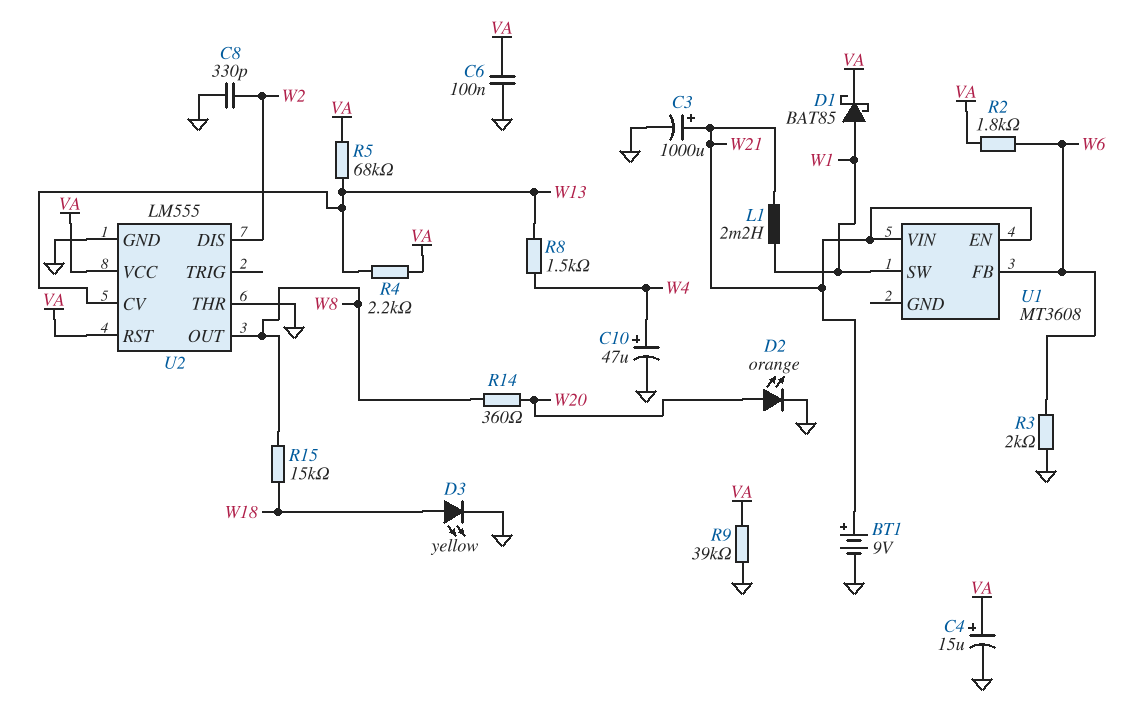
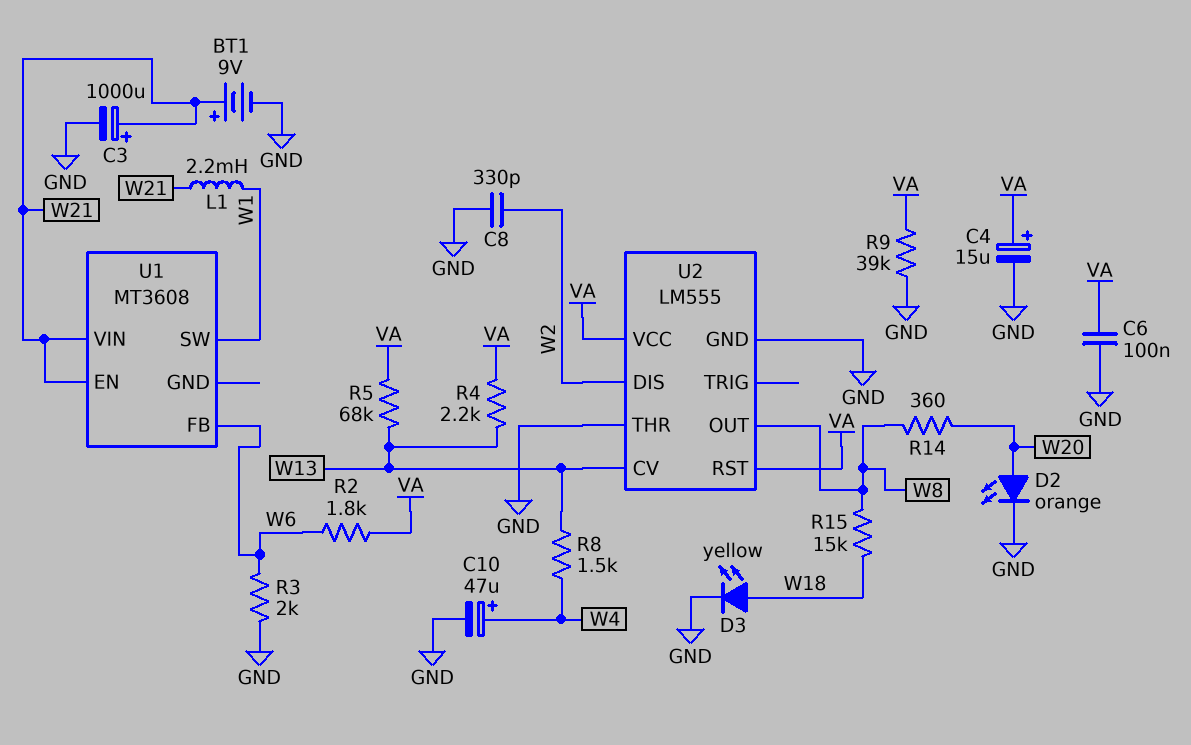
D1: schottky BAT85 (A W1, K VA) -> none

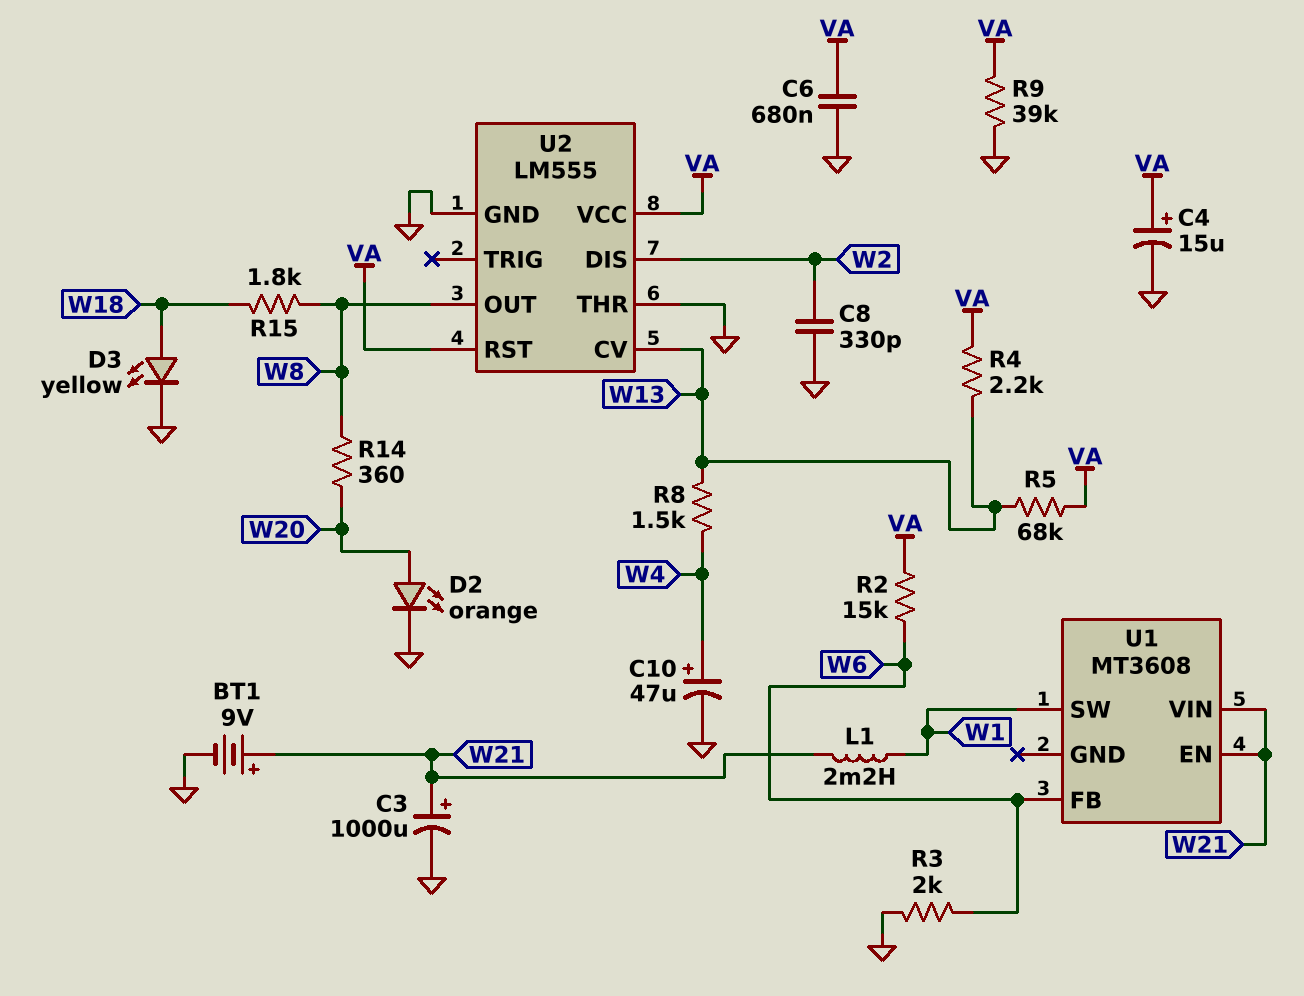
C6: 100nF (GND, VA) -> 680nF (GND, VA)
R2: 1.8k (VA, W6) -> 15k (VA, W6)
R15: 15k (W8, W18) -> 1.8k (W8, W18)

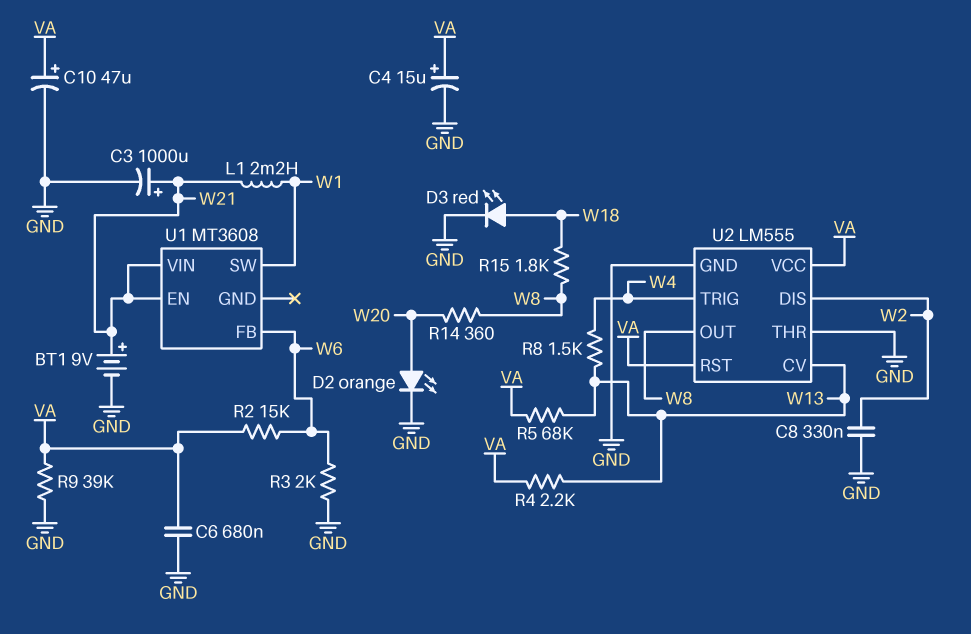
C8: 330pF (GND, W2) -> 330nF (GND, W2)
C10: 47uF (plus W4, minus GND) -> 47uF (plus VA, minus GND)
D3: LED yellow (A W18, K GND) -> LED red (A W18, K GND)
U2 pin TRIG: none -> W4

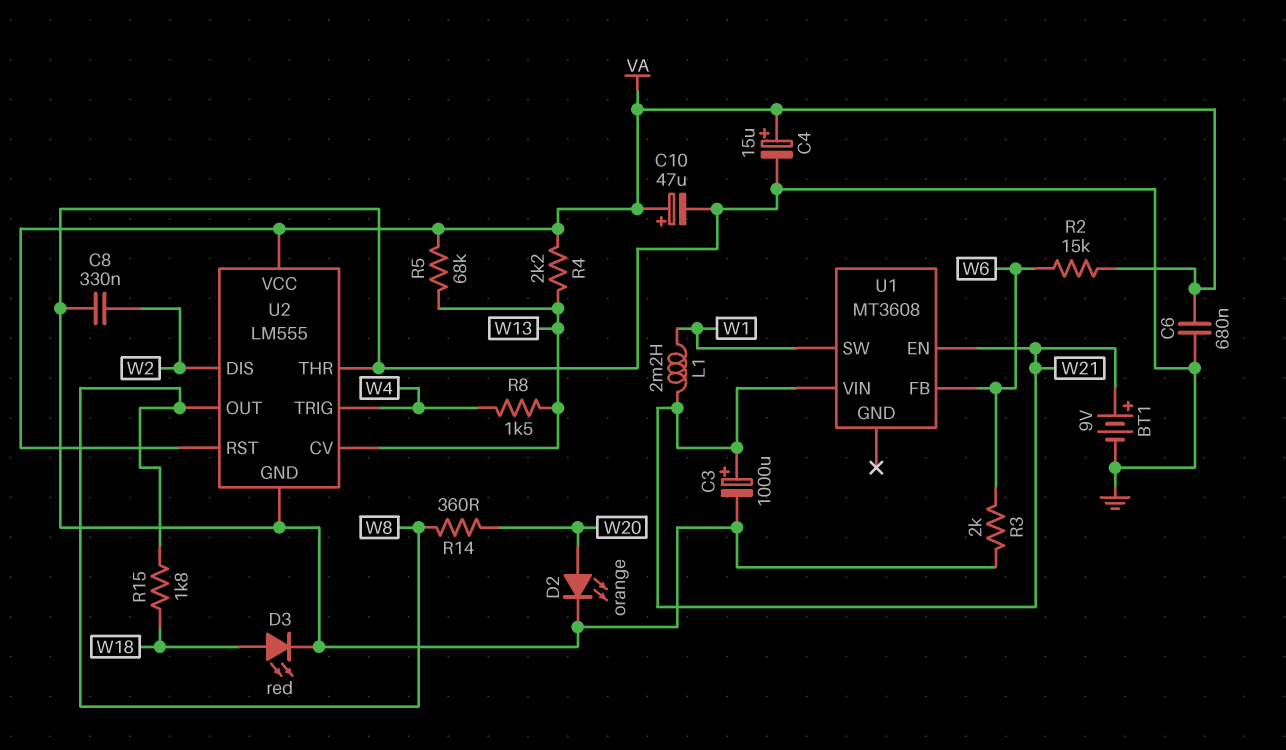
R9: 39k (GND, VA) -> none

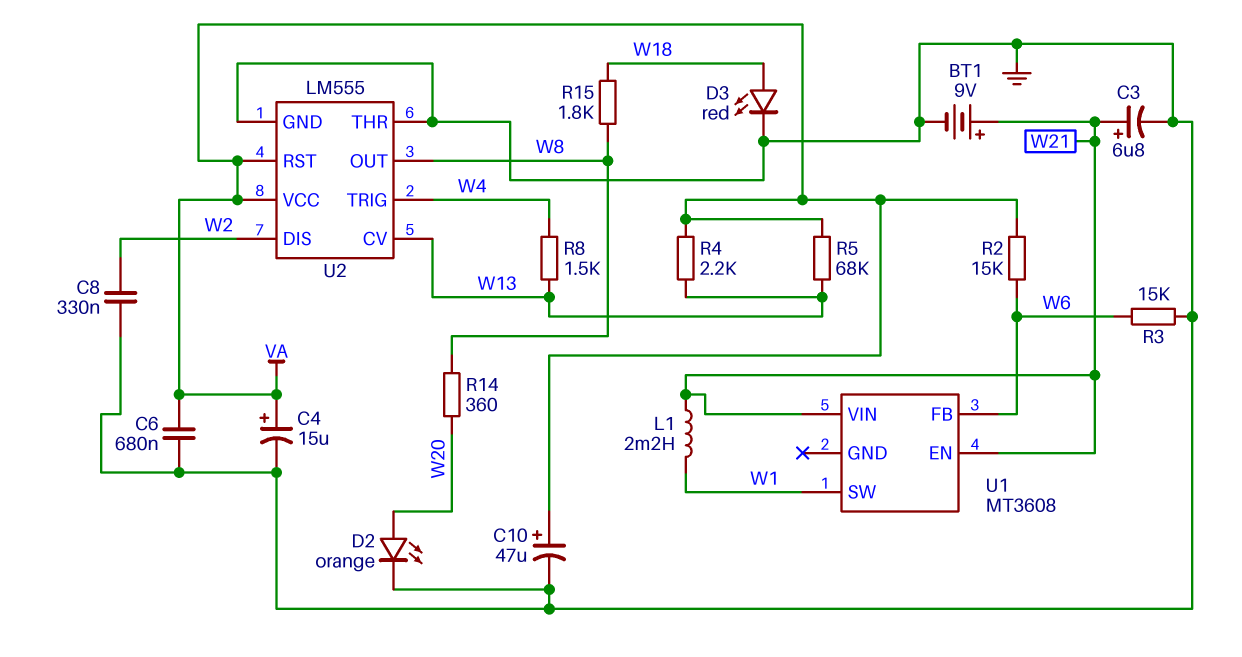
C3: 1000uF (plus W21, minus GND) -> 6.8uF (plus W21, minus GND)
R3: 2k (GND, W6) -> 15k (GND, W6)

